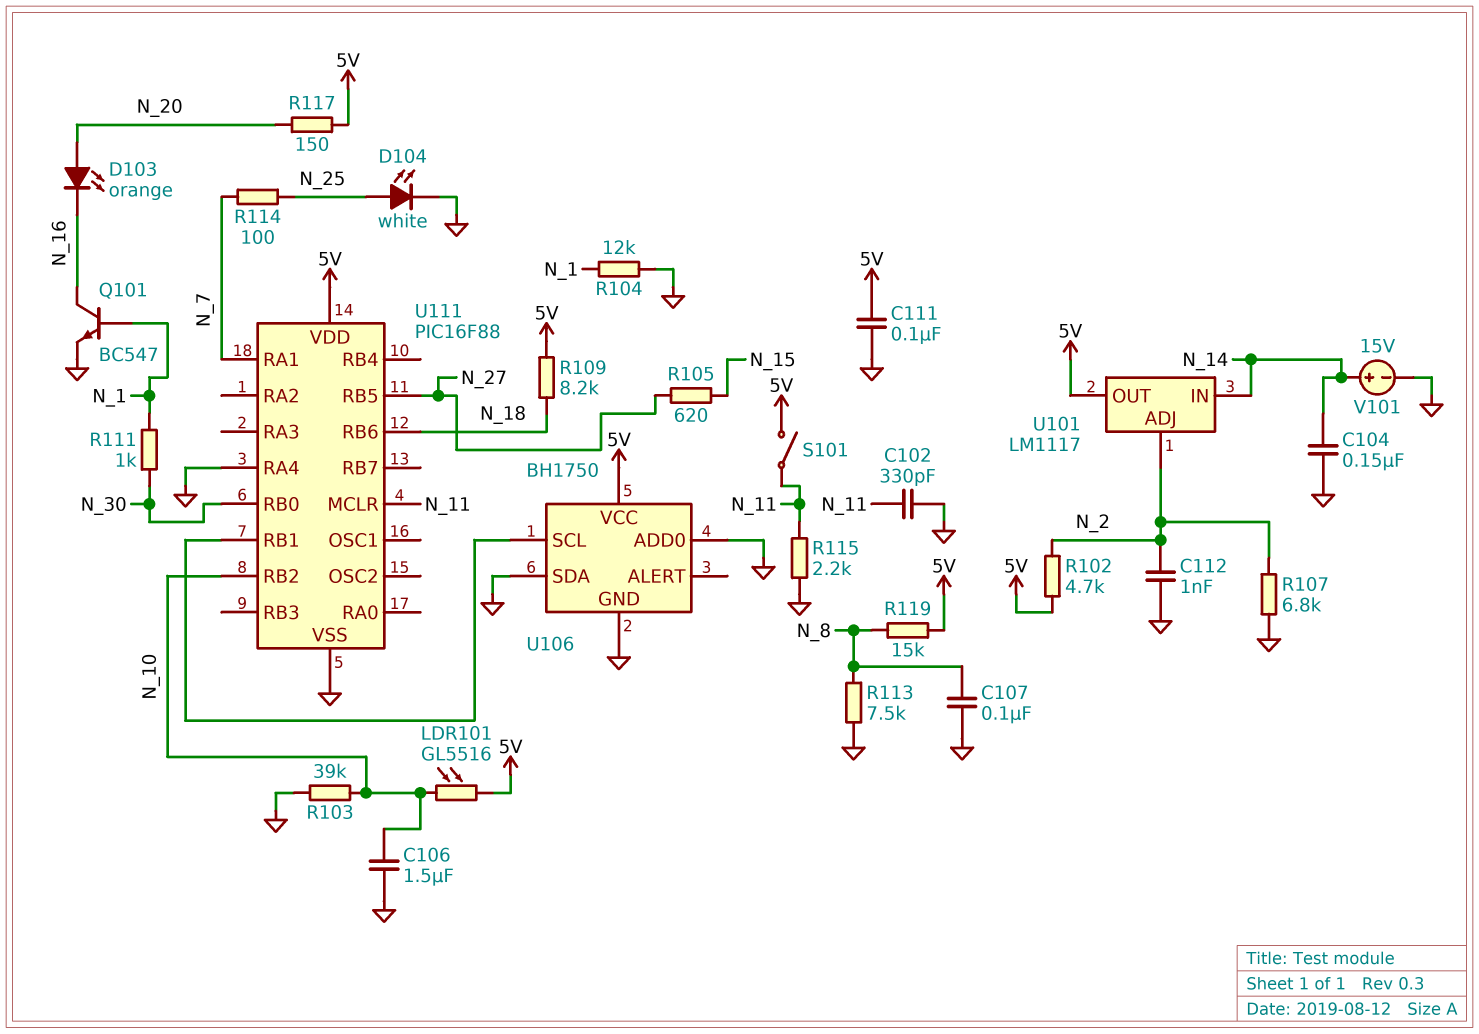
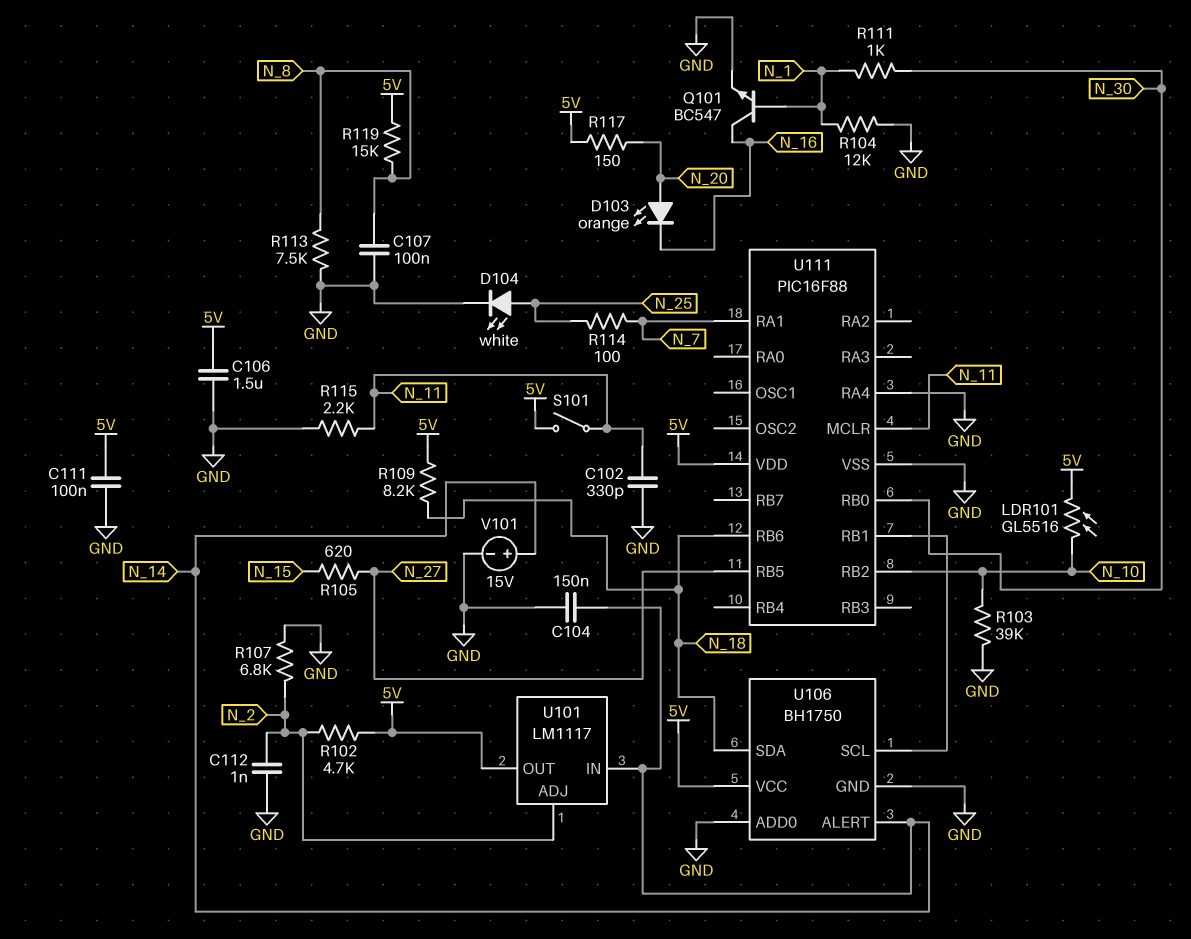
C106: 1.5uF (GND, N_10) -> 1.5uF (5V, GND)
U106 pin ALERT: none -> N_14
U106 pin SDA: GND -> N_18

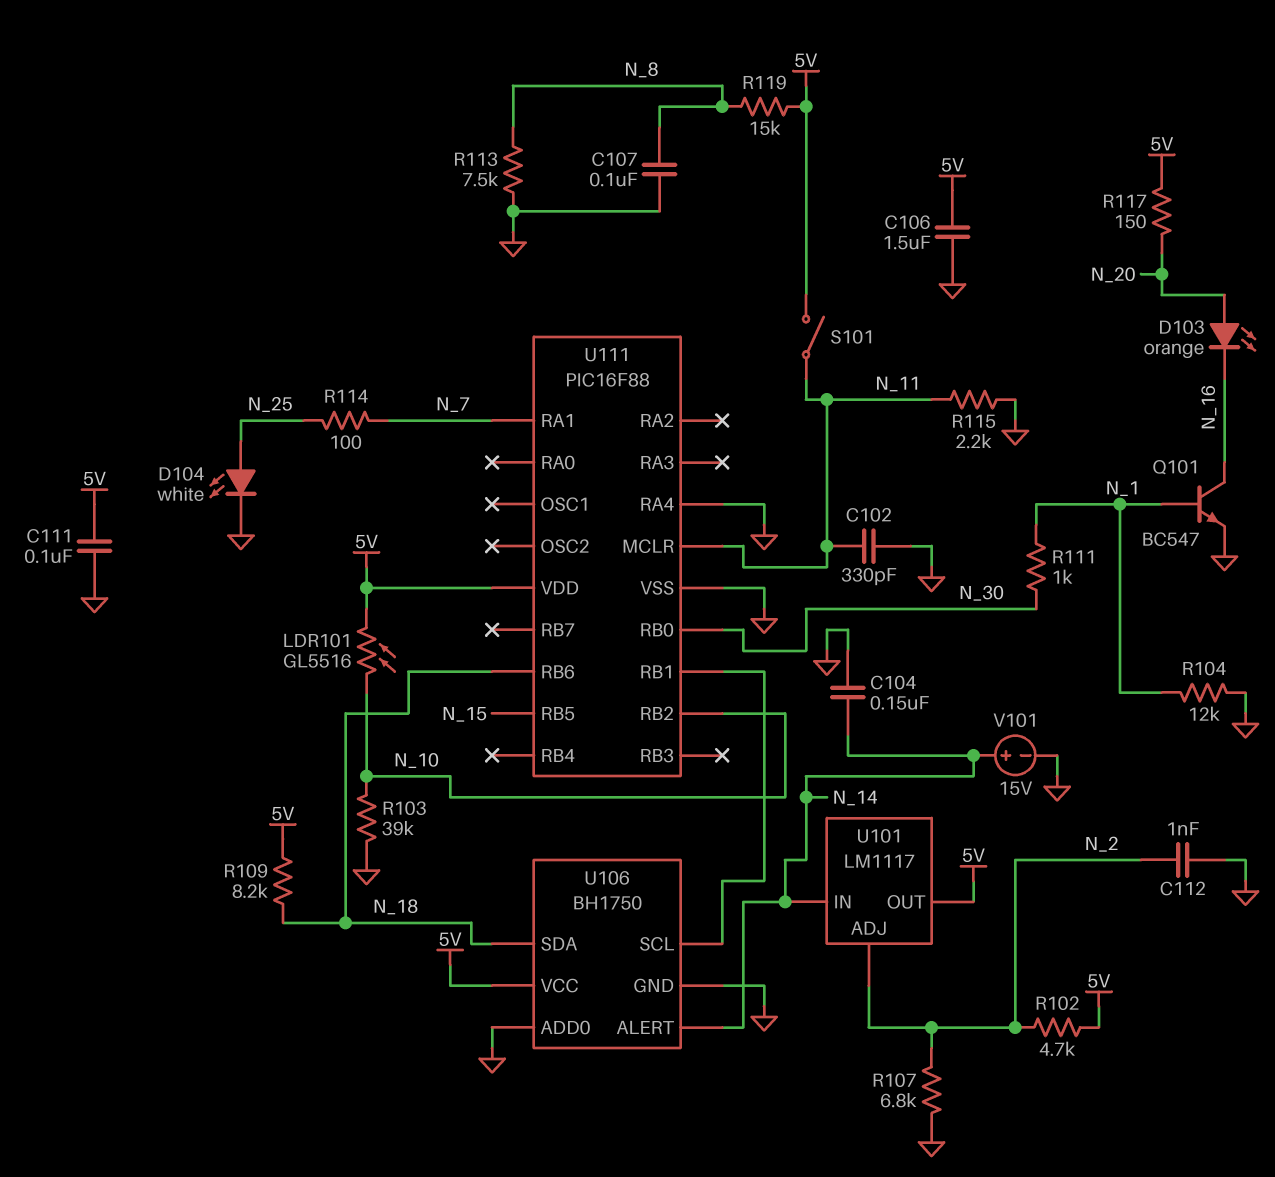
R105: 620 (N_15, N_27) -> none
U111 pin RB5: N_27 -> N_15

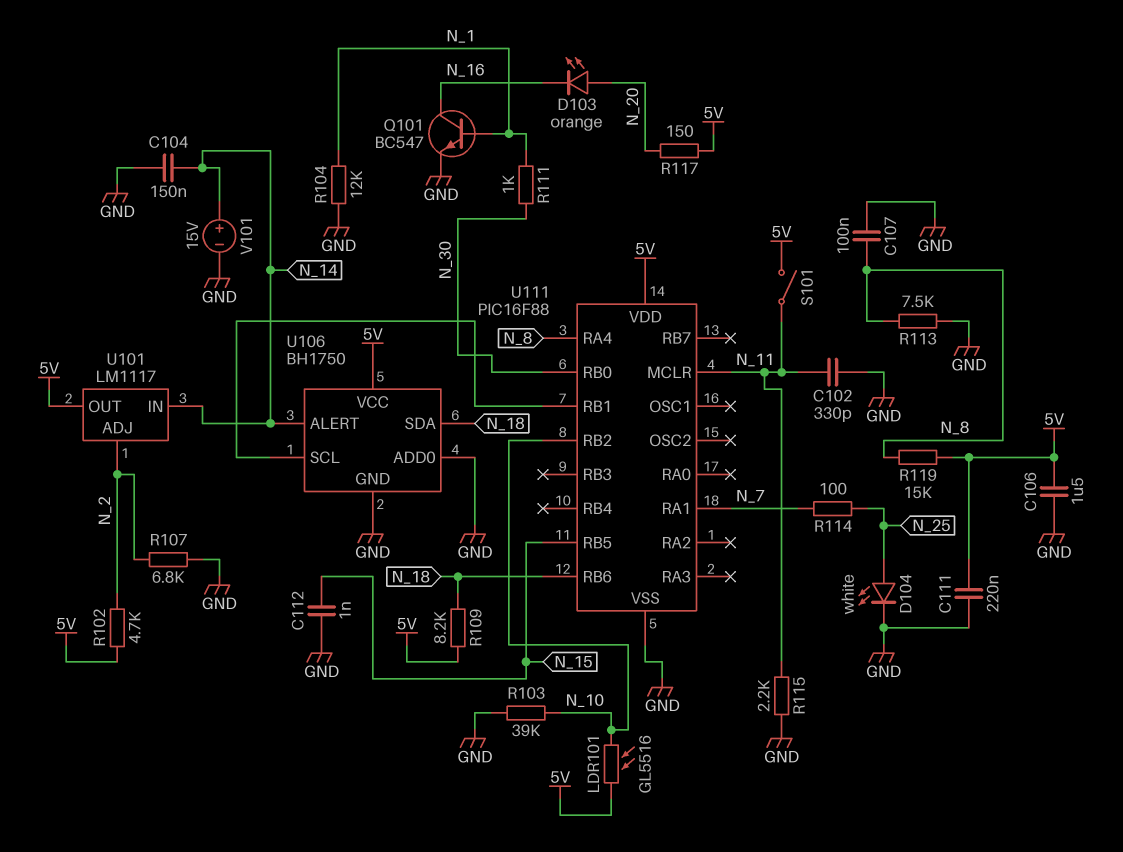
C111: 100nF (5V, GND) -> 220nF (5V, GND)
C112: 1nF (GND, N_2) -> 1nF (GND, N_15)
U111 pin RA4: GND -> N_8

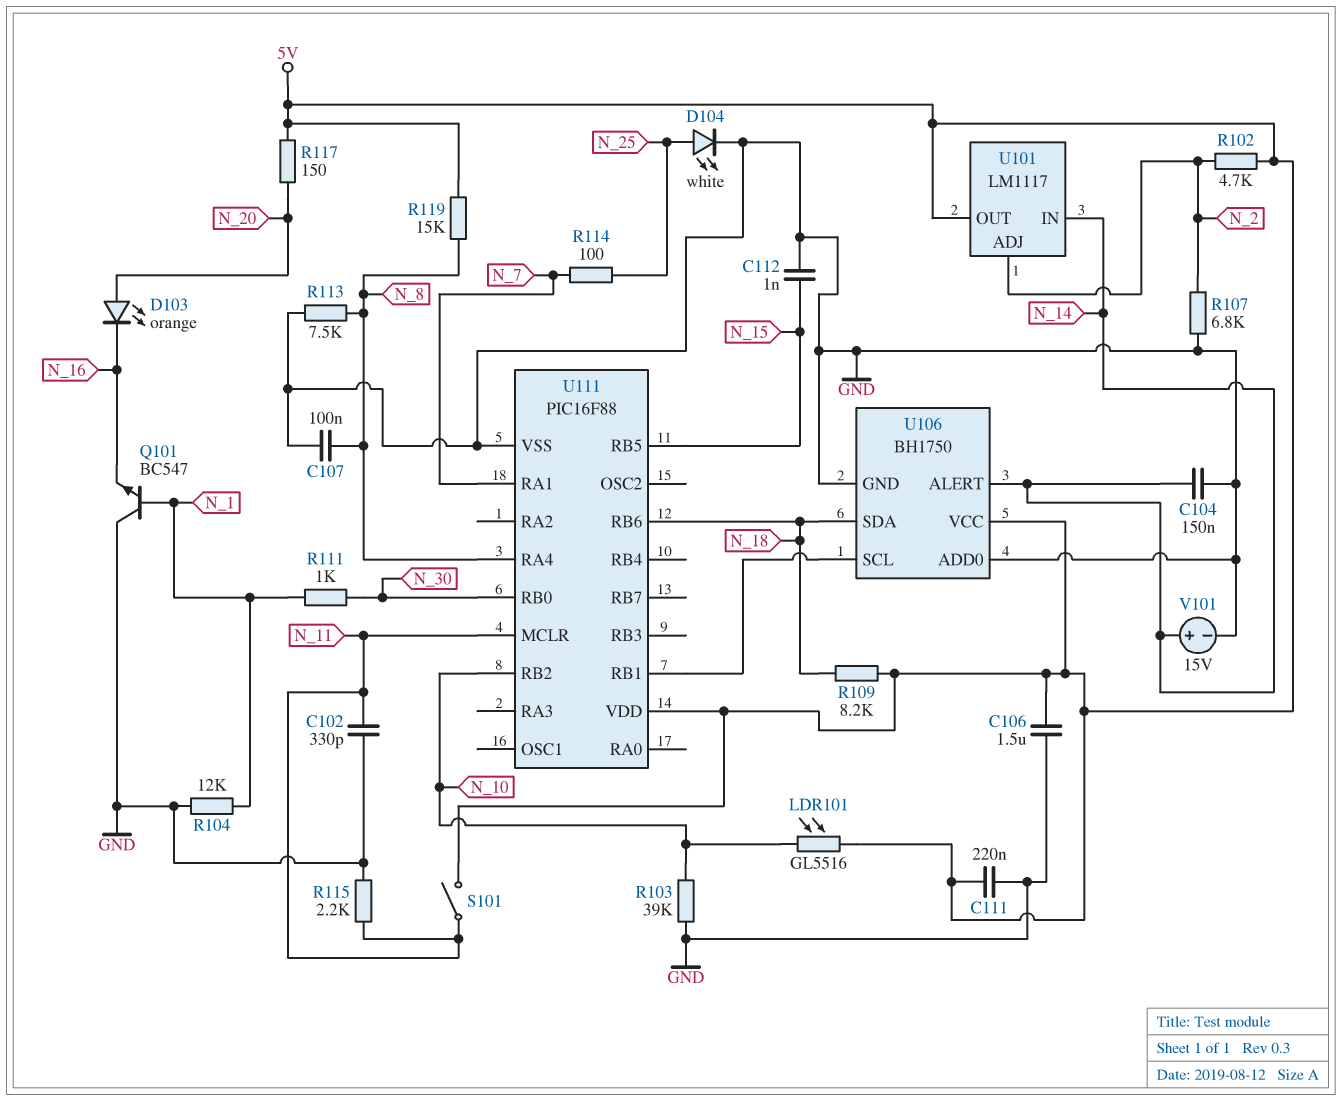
Q101: NPN BC547 (B N_1, C N_16, E GND) -> NPN BC547 (B N_1, C GND, E N_16)

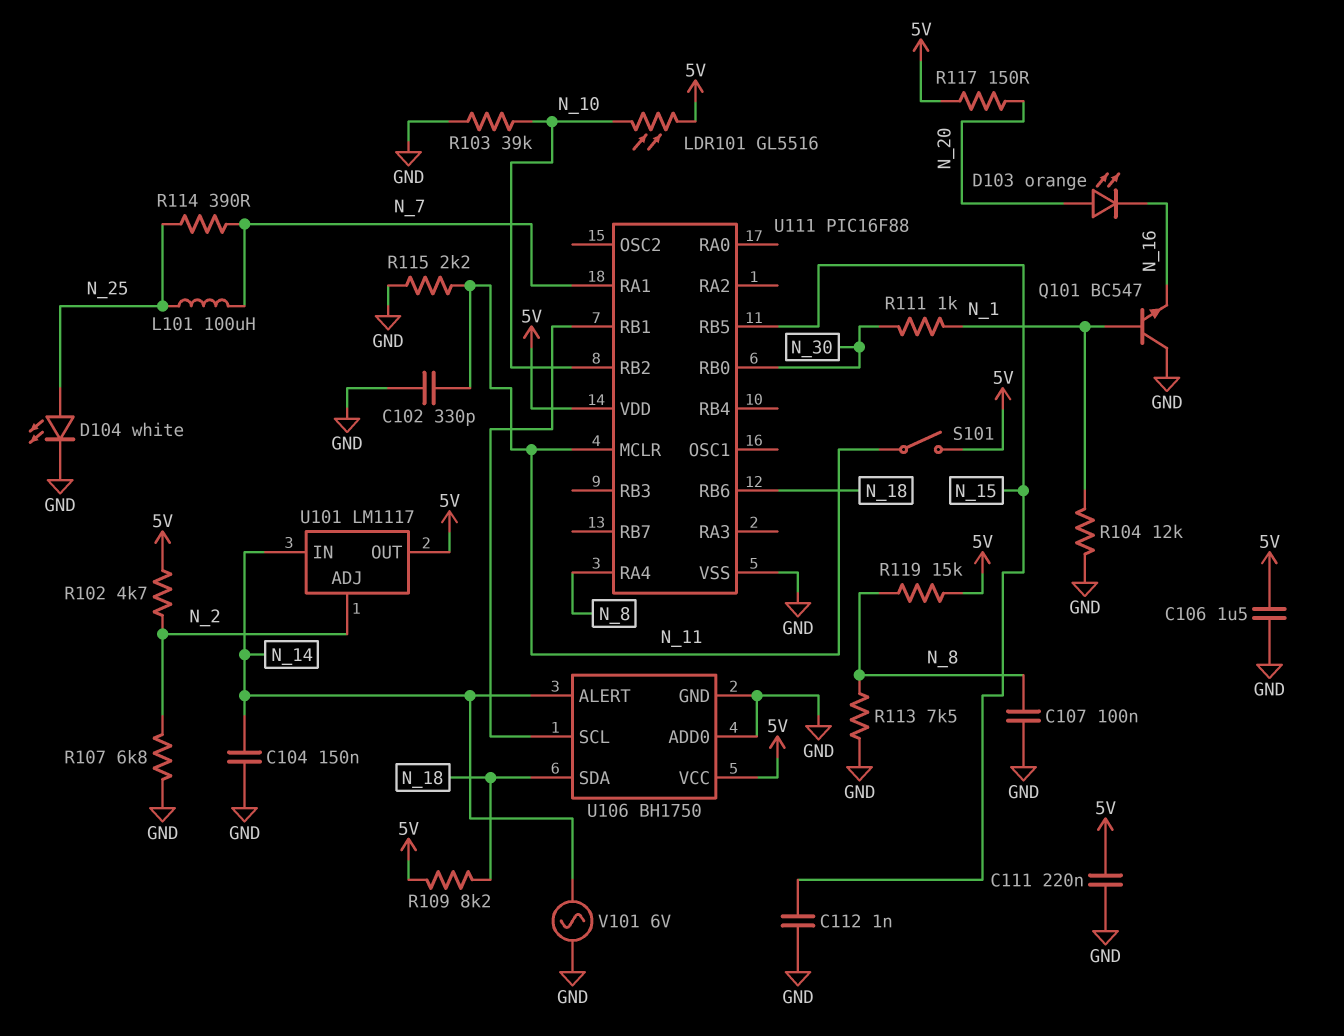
L101: none -> 100uH (N_7, N_25)
R114: 100 (N_7, N_25) -> 390 (N_7, N_25)
V101: 15V (plus N_14, minus GND) -> AC 6V (GND, N_14)

